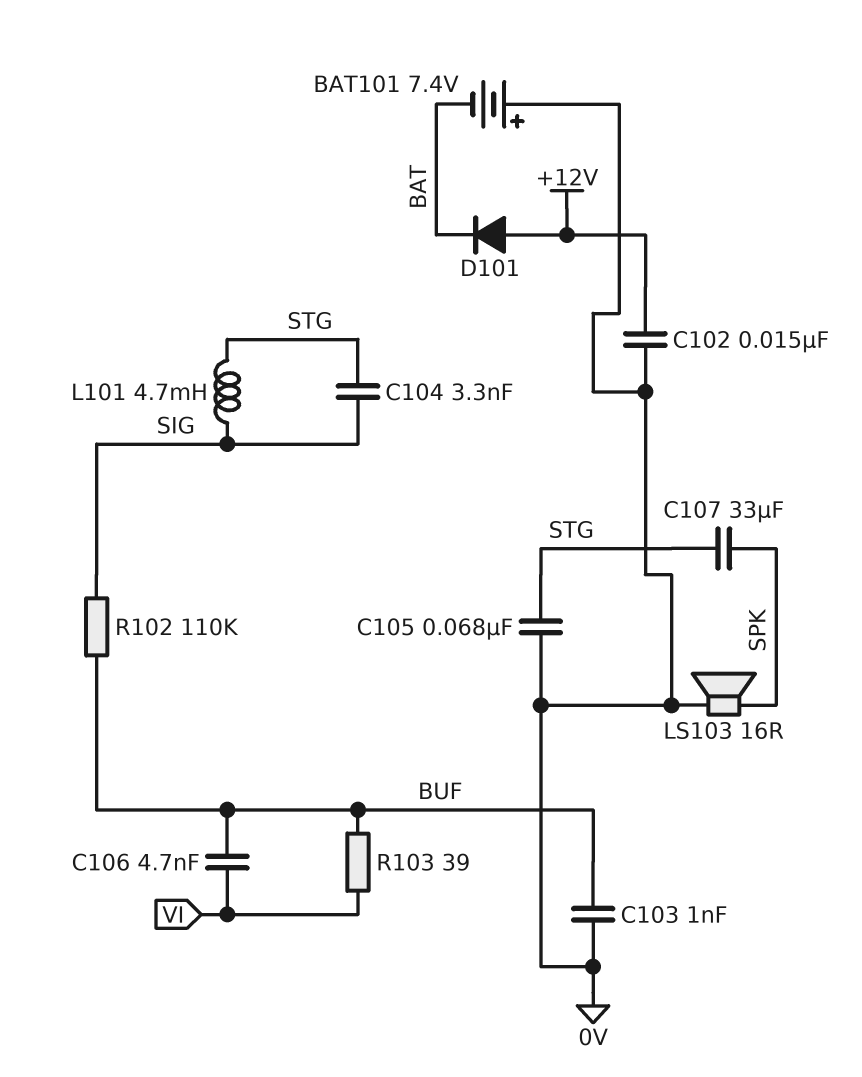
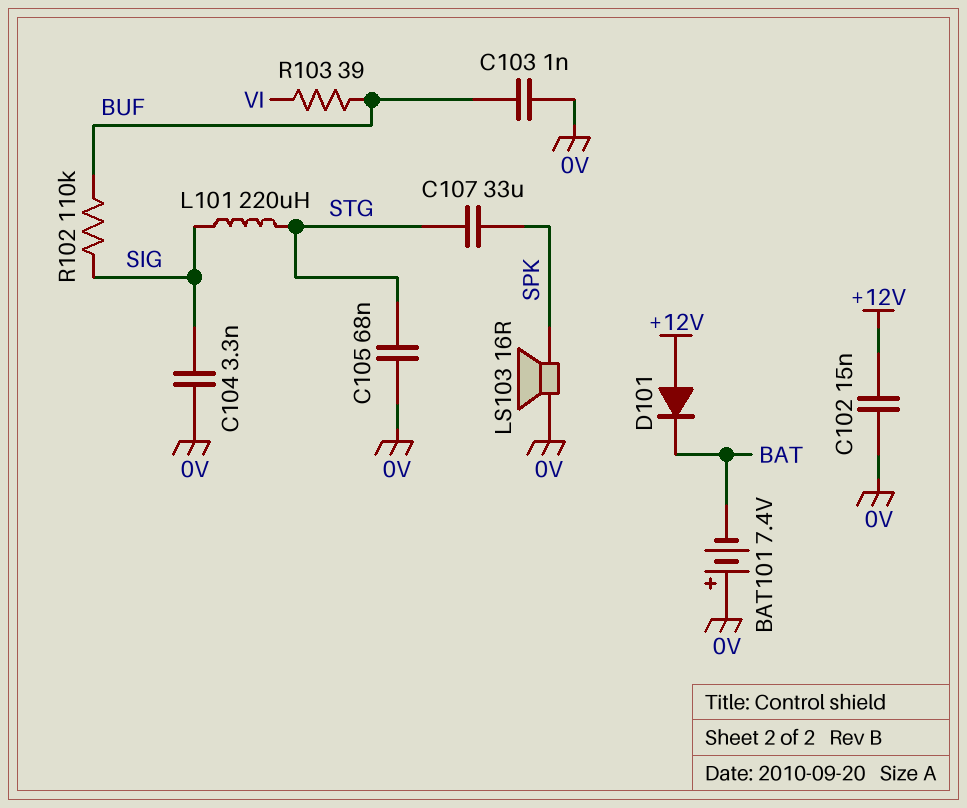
C104: 3.3nF (SIG, STG) -> 3.3nF (0V, SIG)
C106: 4.7nF (BUF, VI) -> none
L101: 4.7mH (SIG, STG) -> 220uH (SIG, STG)

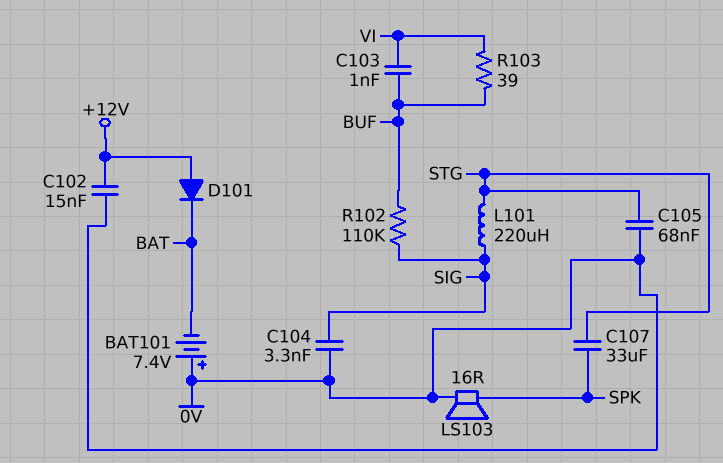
C103: 1nF (0V, BUF) -> 1nF (BUF, VI)

